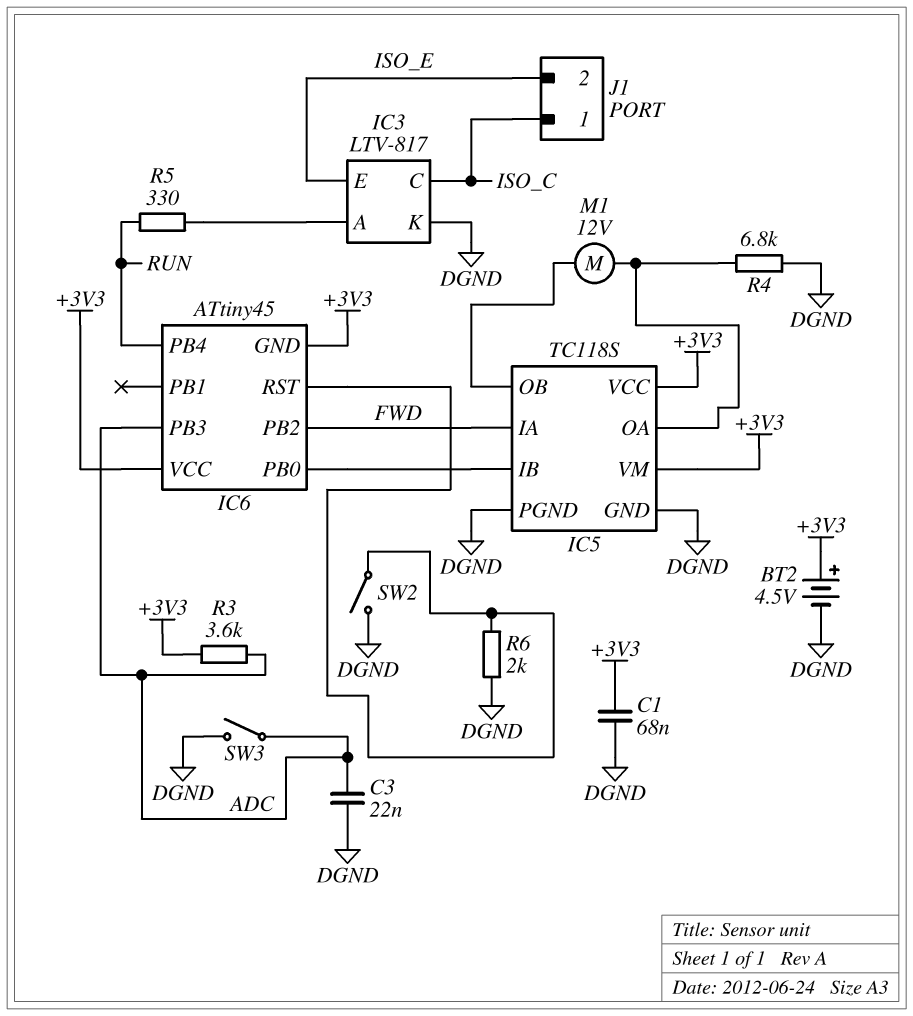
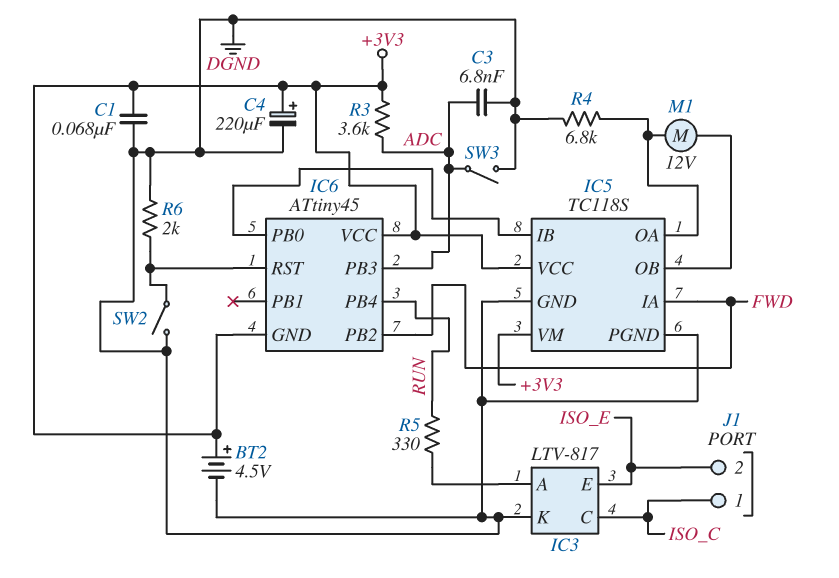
C3: 22nF (ADC, DGND) -> 6.8nF (ADC, DGND)
C4: none -> 220uF (plus +3V3, minus DGND)

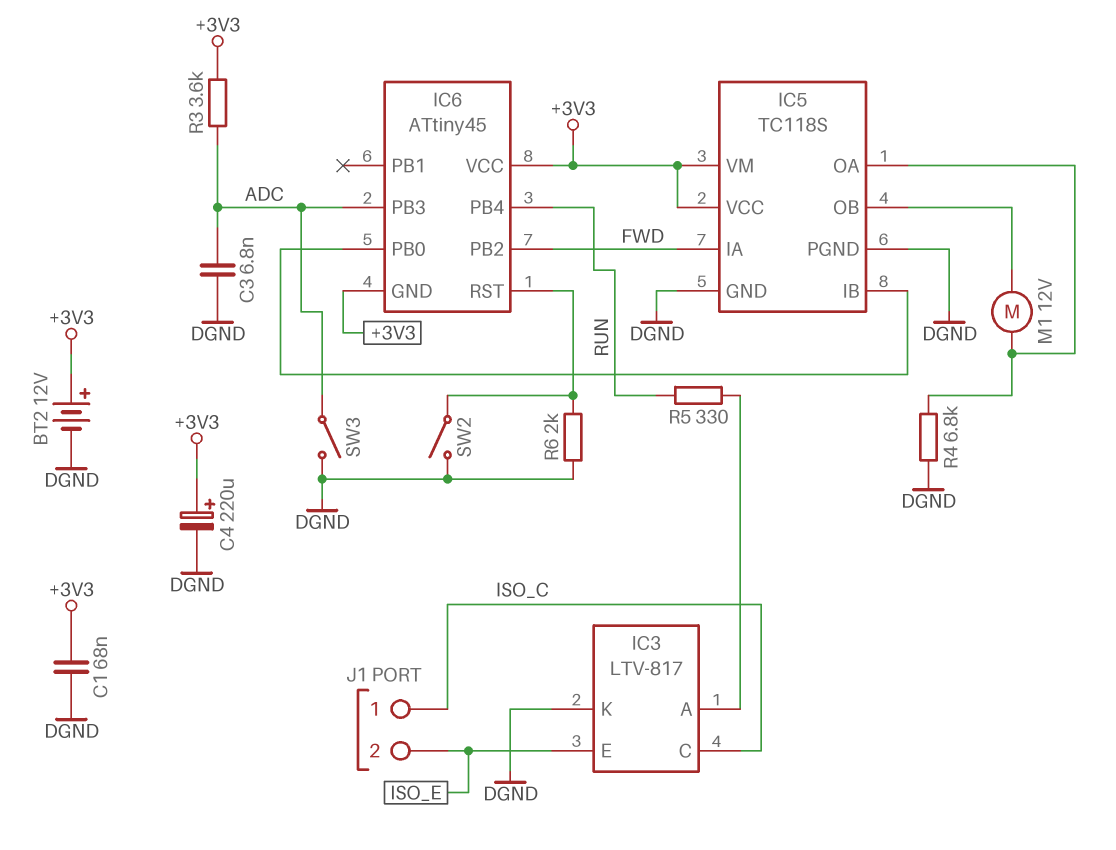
BT2: 4.5V (plus +3V3, minus DGND) -> 12V (plus +3V3, minus DGND)

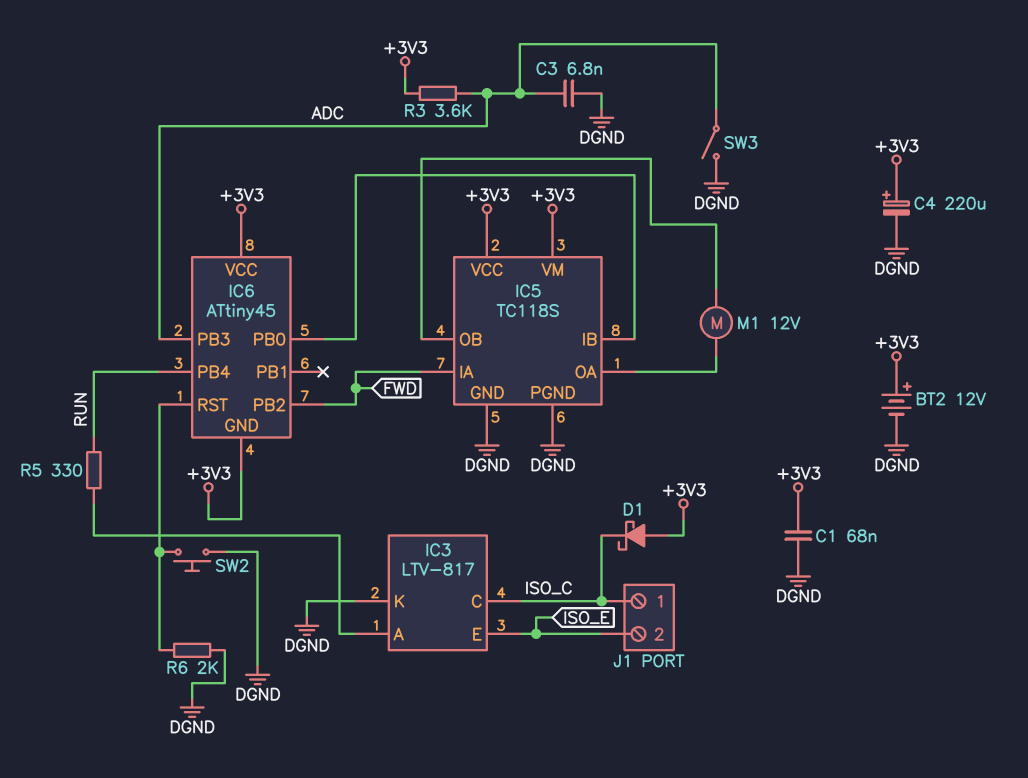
D1: none -> schottky (A +3V3, K ISO_C)
R4: 6.8k (DGND, IC5/OA) -> none
SW2: switch (DGND, IC6/RST) -> button (DGND, IC6/RST)

